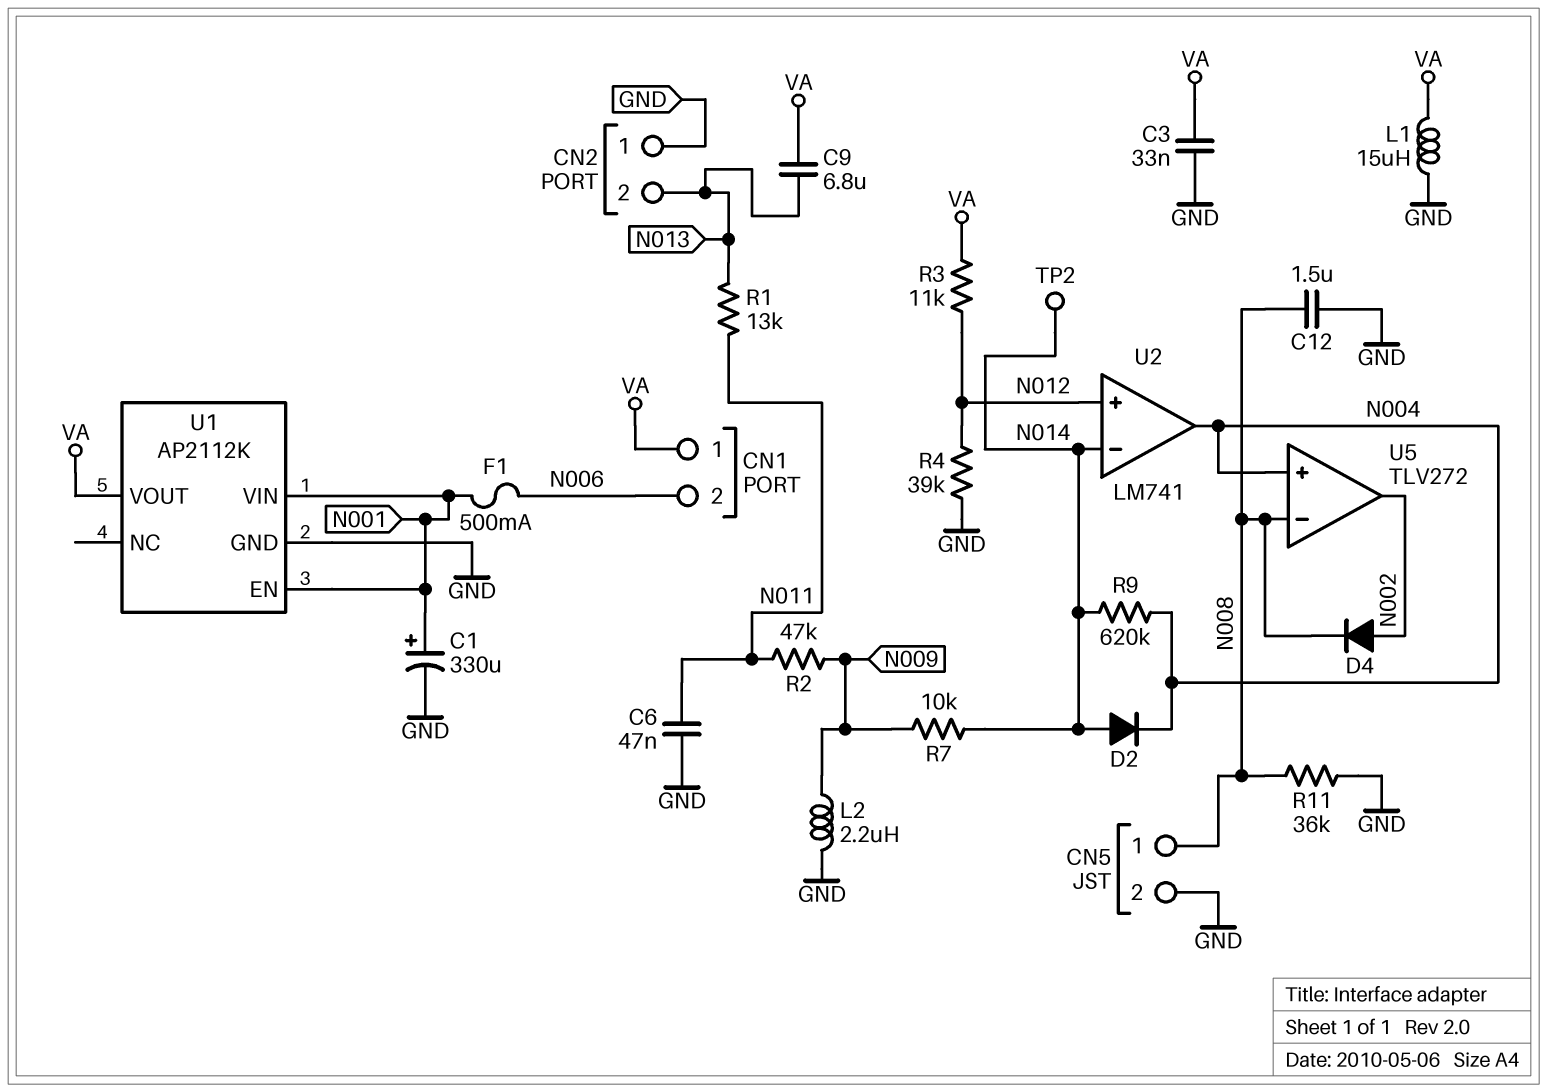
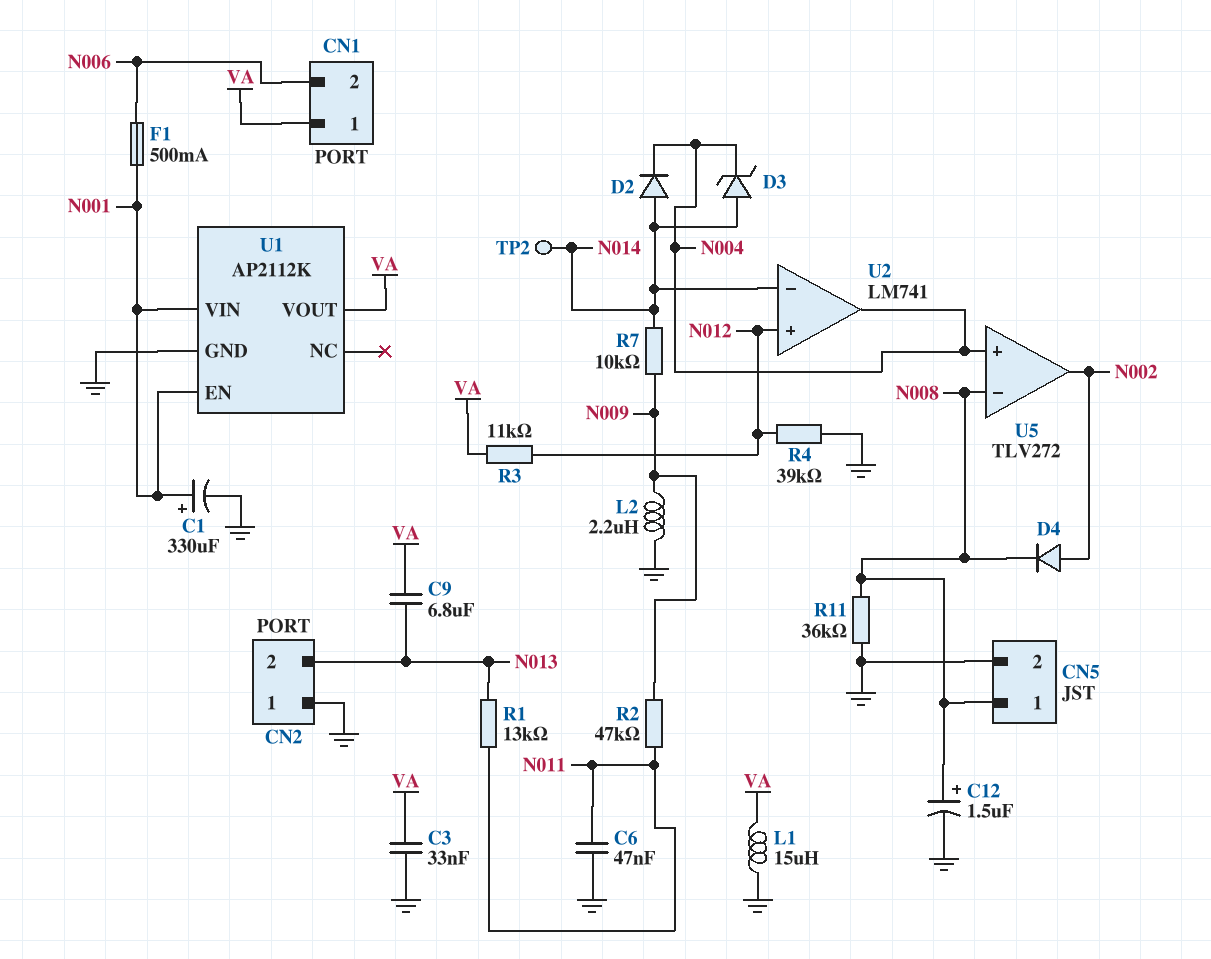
C12: 1.5uF (GND, N008) -> 1.5uF (plus N008, minus GND)
D3: none -> zener (A N014, K N004)
R9: 620k (N004, N014) -> none

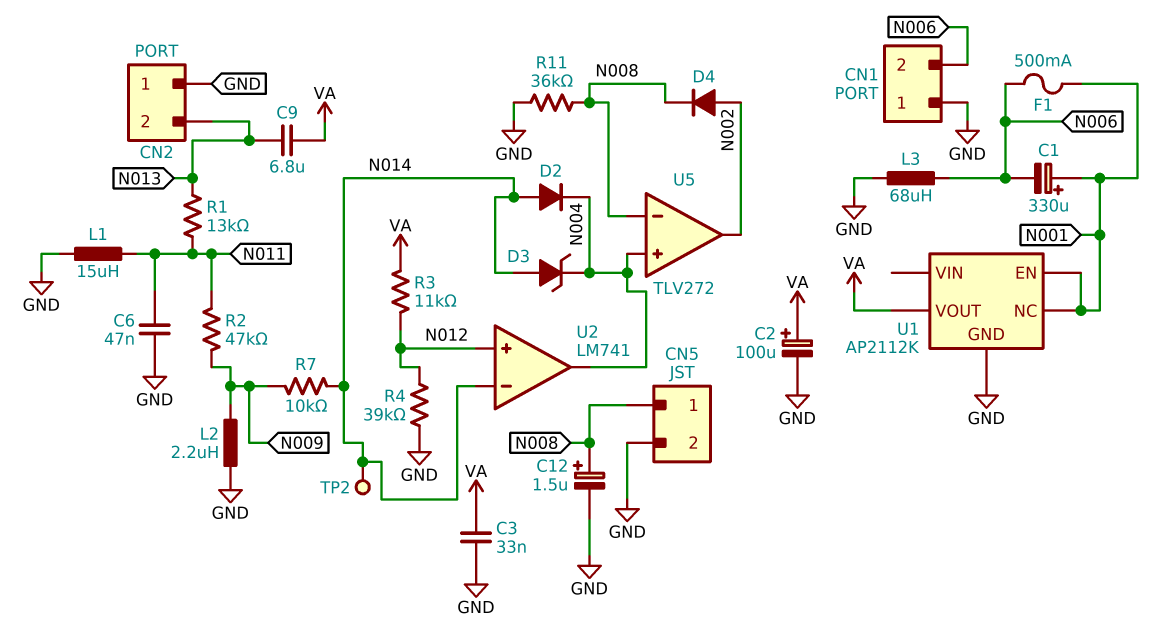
C1: 330uF (plus N001, minus GND) -> 330uF (plus N001, minus N006)
C2: none -> 100uF (plus VA, minus GND)
CN1 pin 1: VA -> GND
L1: 15uH (GND, VA) -> 15uH (GND, N011)
L3: none -> 68uH (GND, N006)
U1 pin NC: none -> N001
U1 pin VIN: N001 -> none

